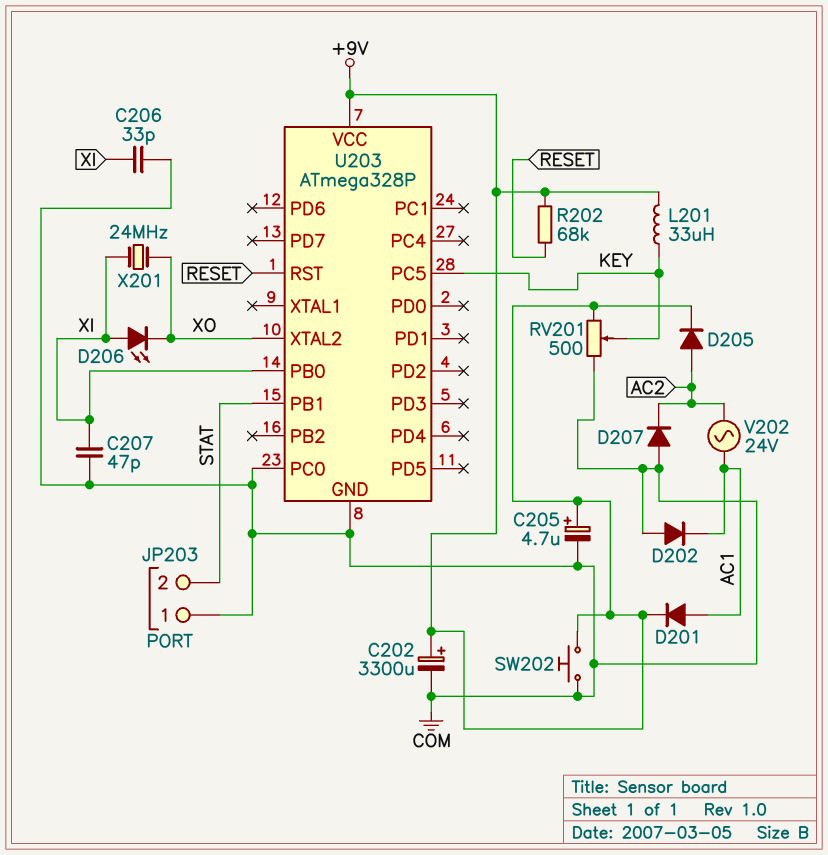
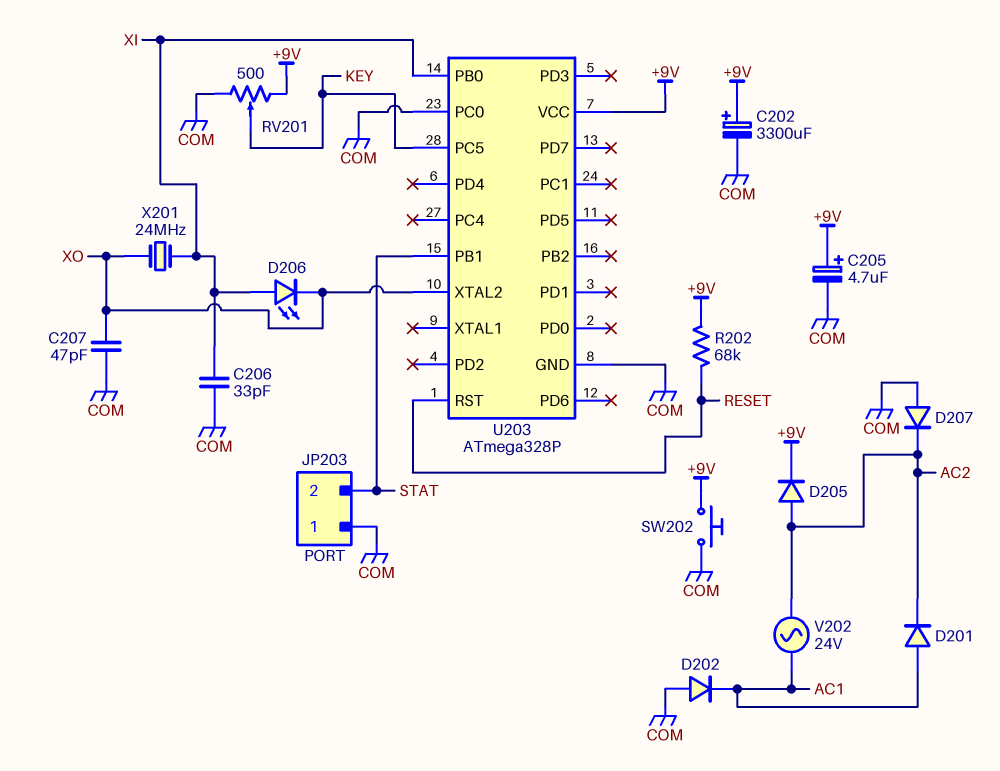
C207: 47pF (COM, XI) -> 47pF (COM, XO)
D201: diode (A AC1, K +9V) -> diode (A AC1, K AC2)
L201: 33uH (+9V, KEY) -> none

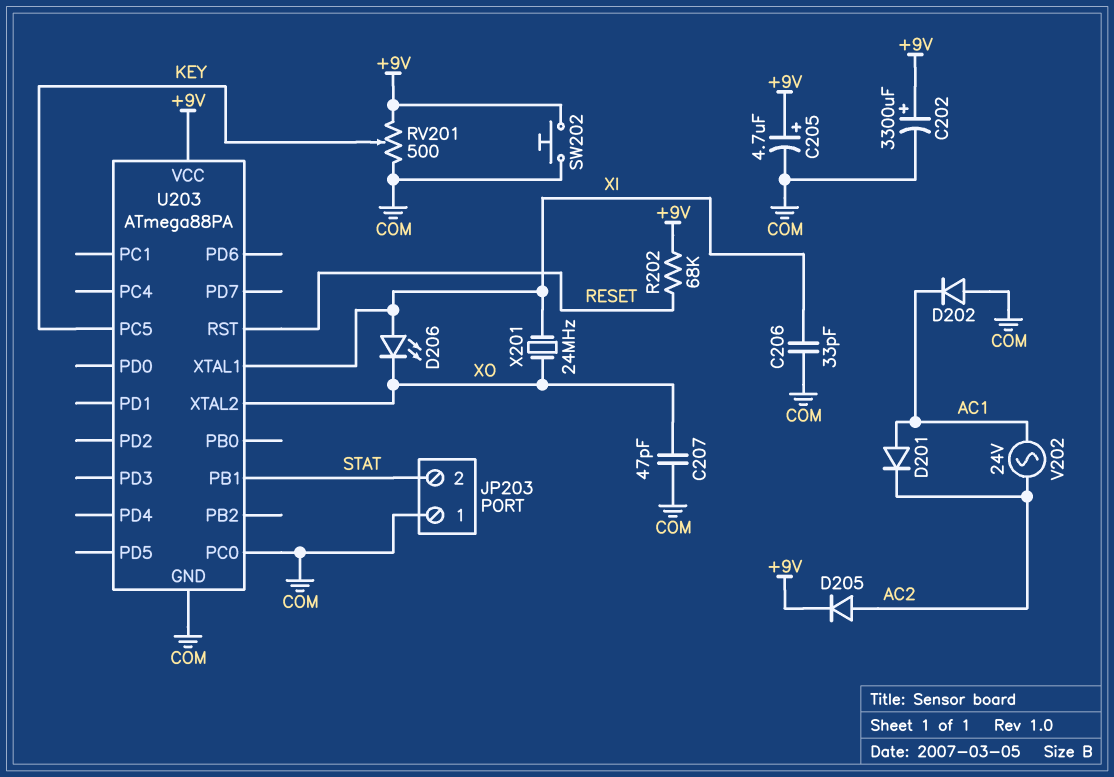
D207: diode (A COM, K AC2) -> none
U203: ATmega328P -> ATmega88PA
U203 pin PB0: XI -> none
U203 pin XTAL1: none -> XI

